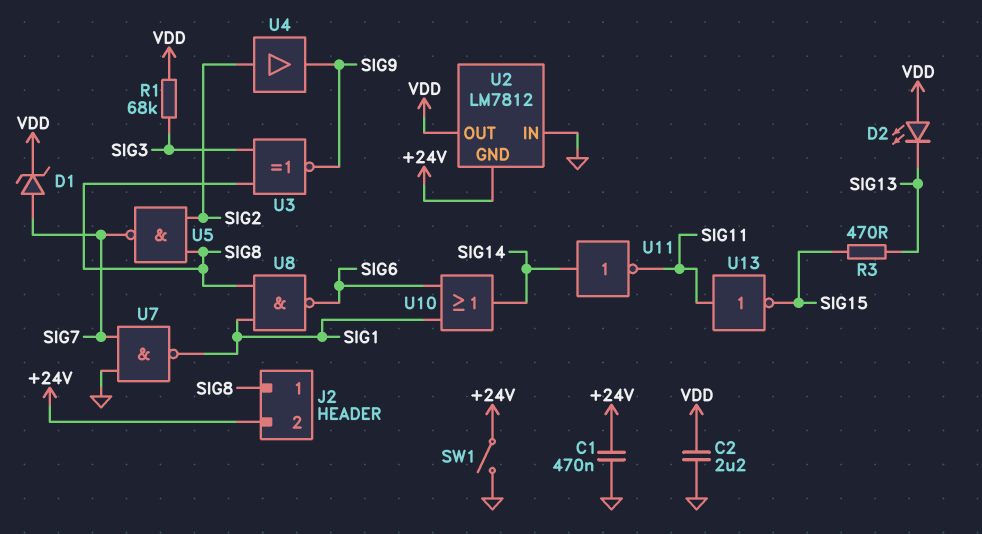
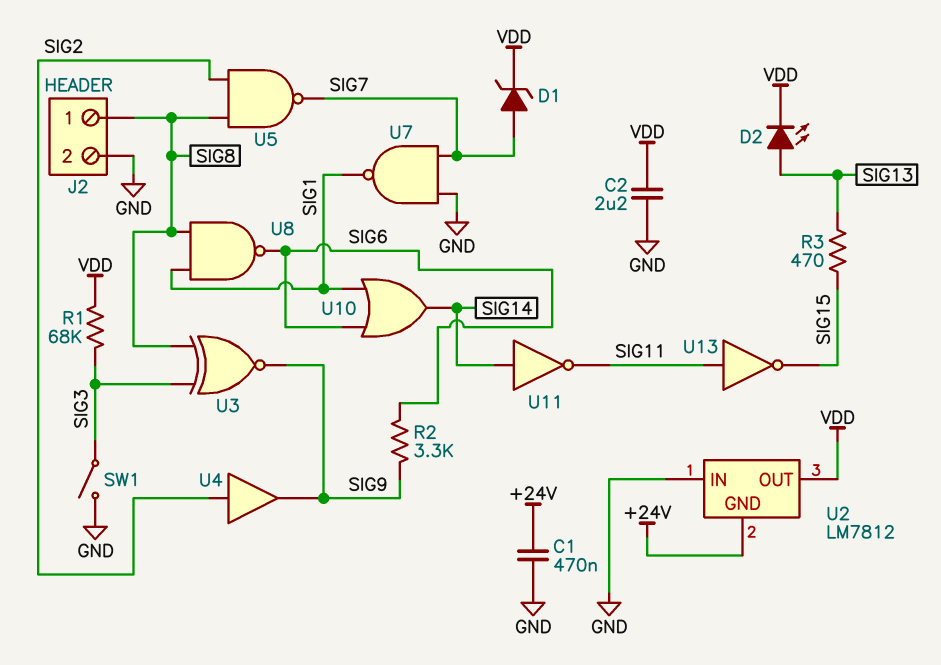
D2: LED (A VDD, K SIG13) -> LED (A SIG13, K VDD)
J2 pin 2: +24V -> GND
R2: none -> 3.3k (SIG6, SIG9)
SW1: switch (+24V, GND) -> switch (GND, SIG3)

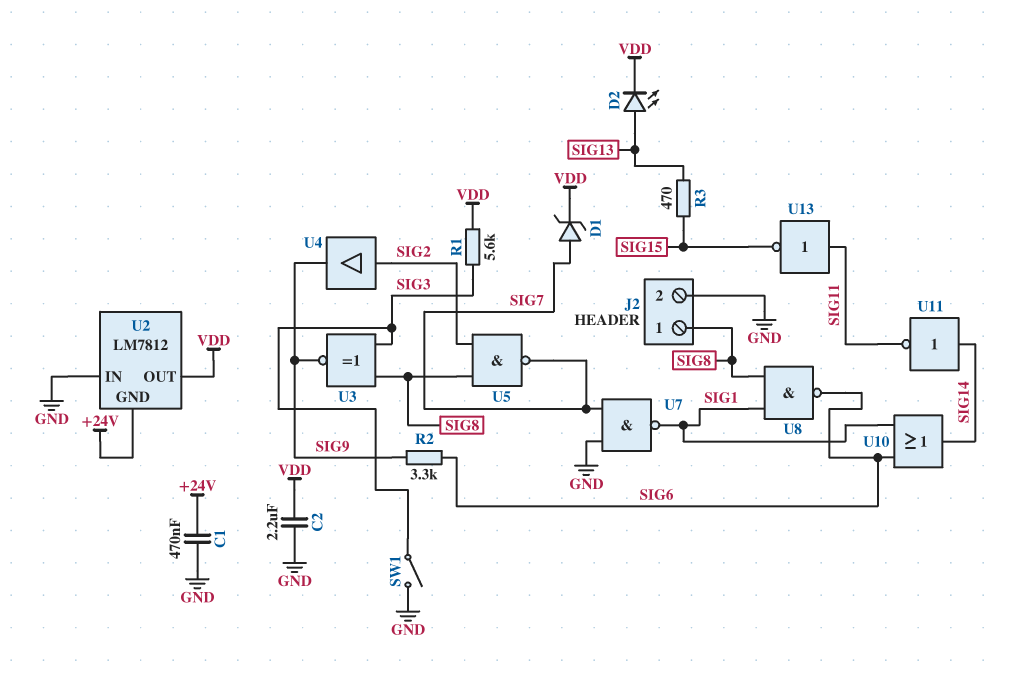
R1: 68k (SIG3, VDD) -> 5.6k (SIG3, VDD)

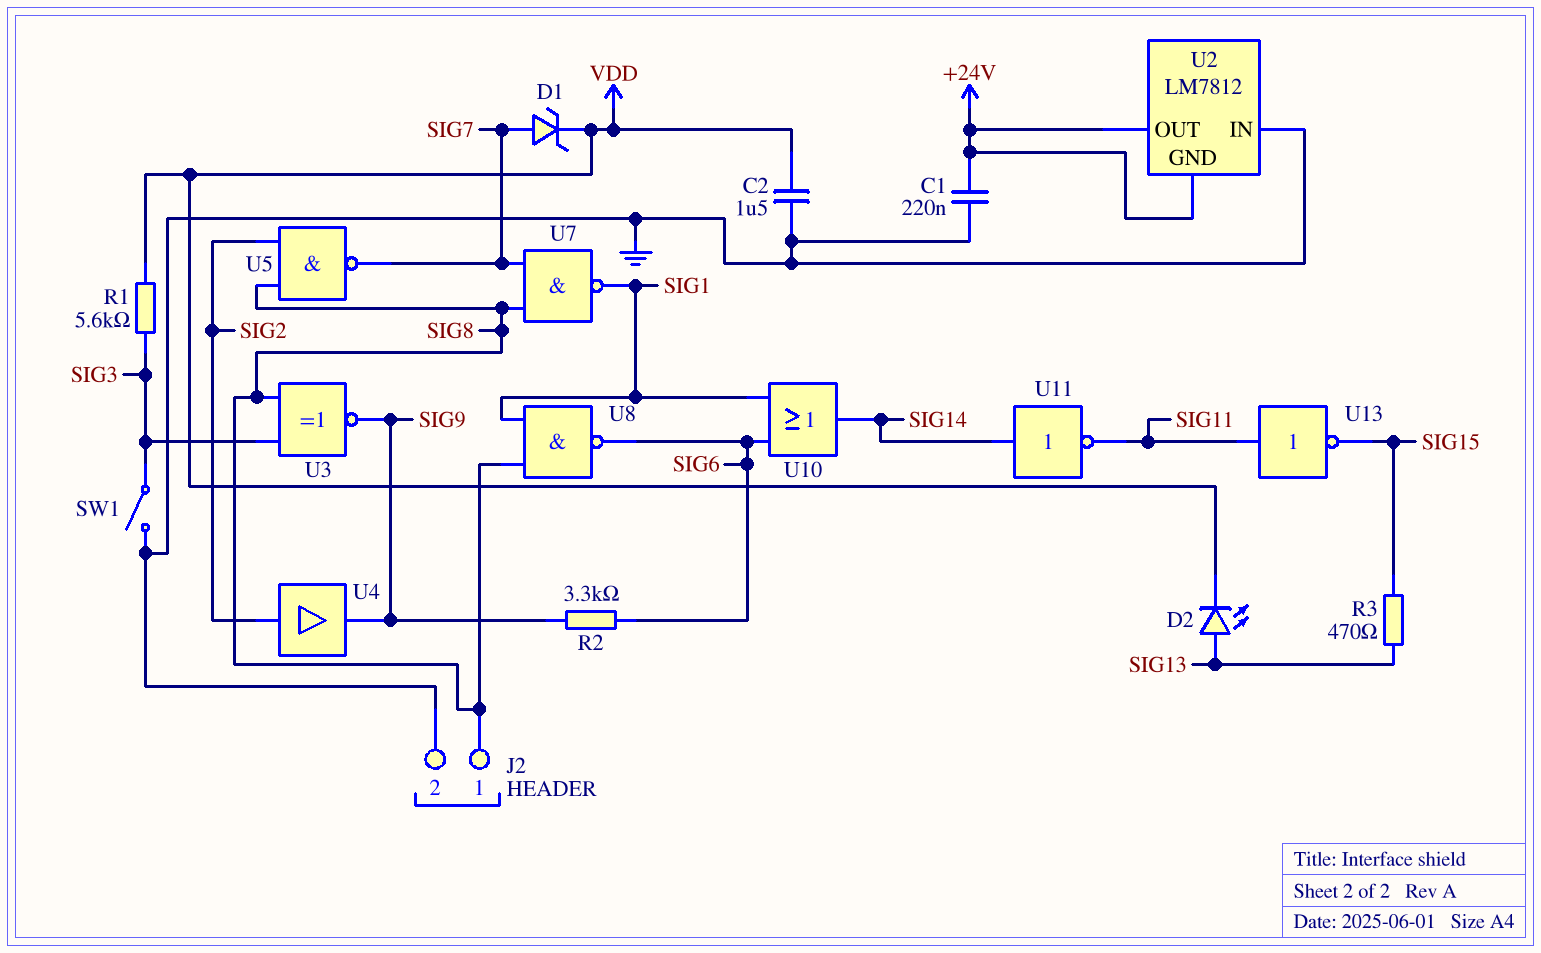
C1: 470nF (+24V, GND) -> 220nF (+24V, GND)
C2: 2.2uF (GND, VDD) -> 1.5uF (GND, VDD)
U2 pin OUT: VDD -> +24V
U7: NAND (in GND, in SIG7, out SIG1) -> NAND (in SIG7, in SIG8, out SIG1)

